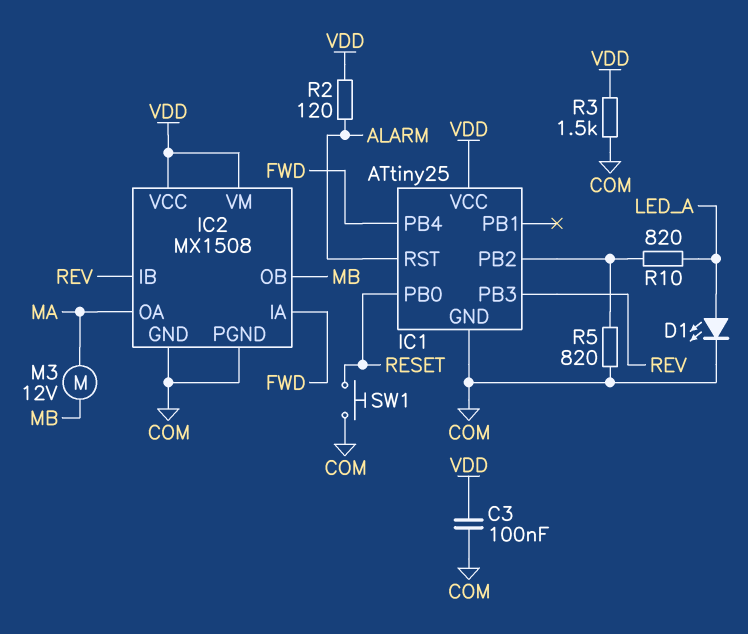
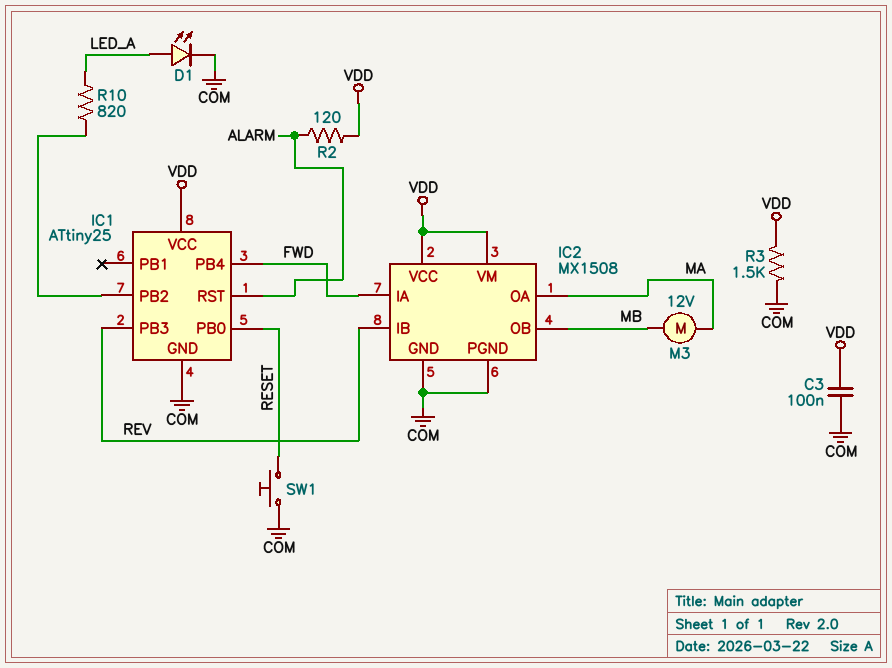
R5: 820 (COM, IC1/PB2) -> none

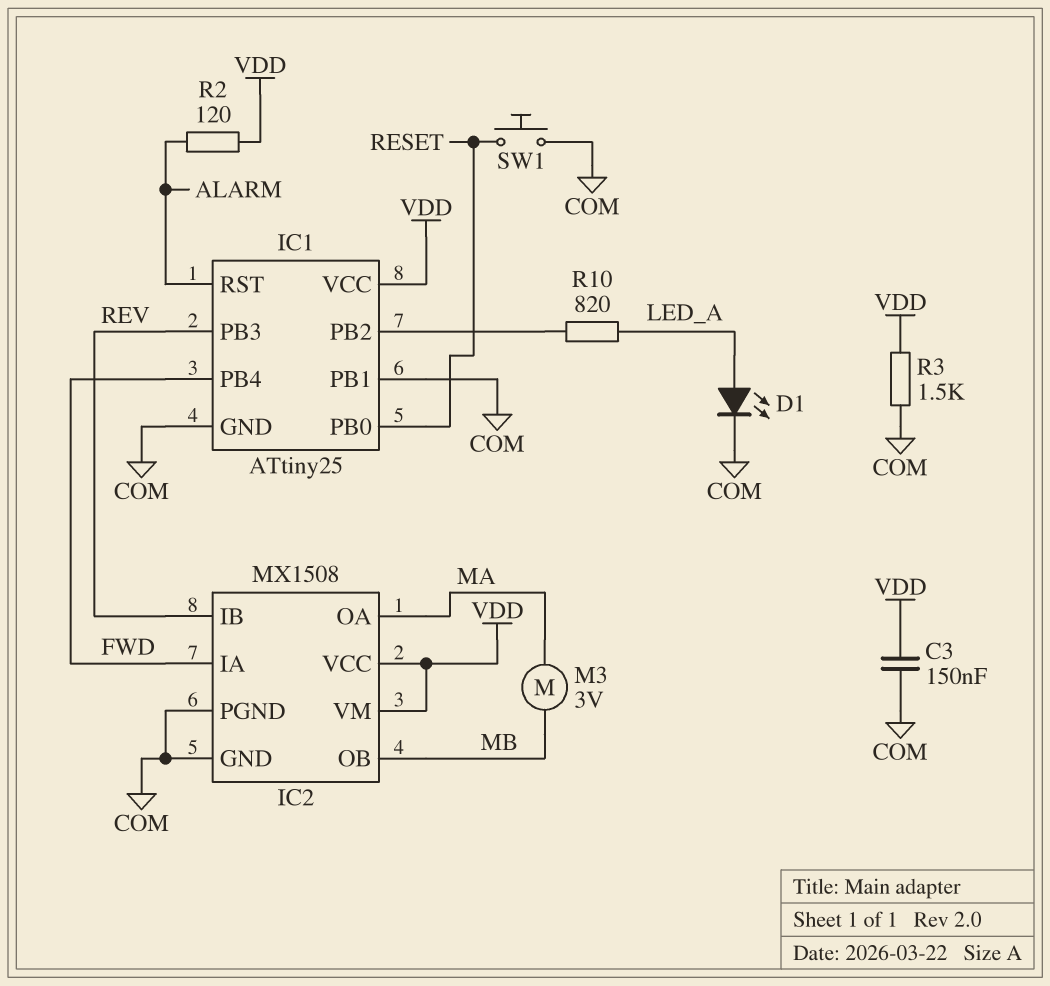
C3: 100nF (COM, VDD) -> 150nF (COM, VDD)
IC1 pin PB1: none -> COM
M3: motor 12V (MA, MB) -> motor 3V (MA, MB)

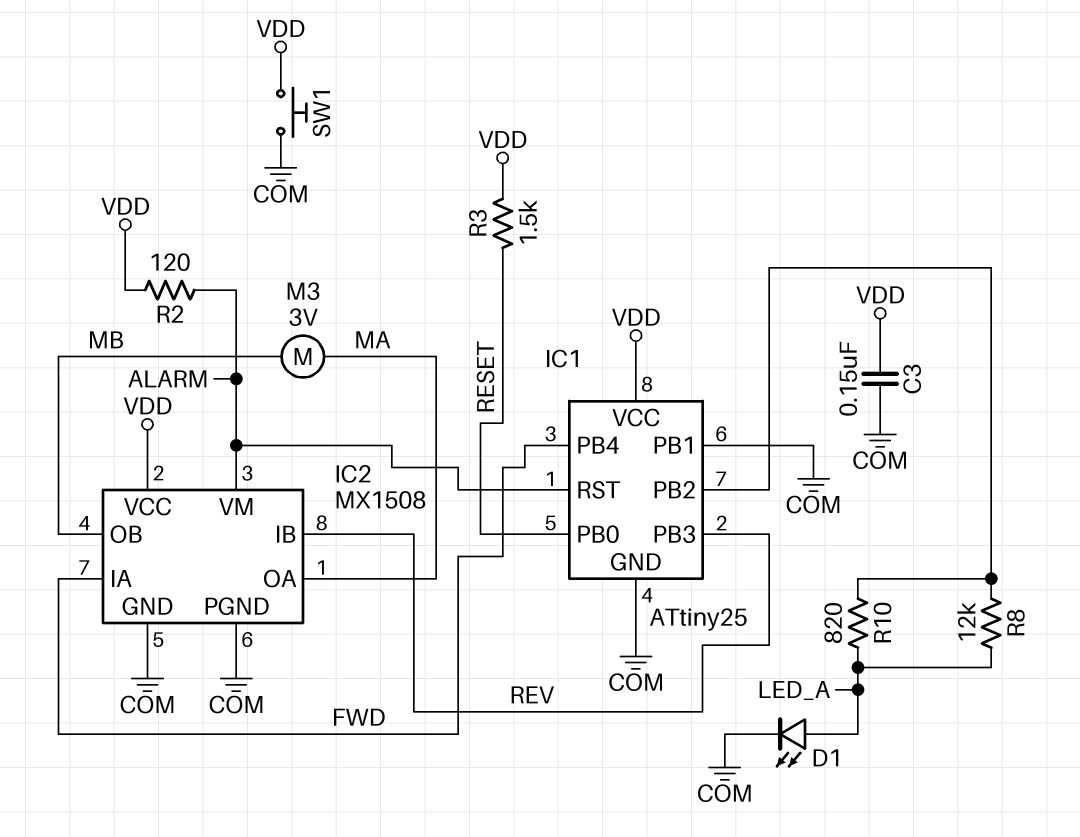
IC2 pin VM: VDD -> ALARM
R3: 1.5k (COM, VDD) -> 1.5k (RESET, VDD)
R8: none -> 12k (IC1/PB2, LED_A)
SW1: button (COM, RESET) -> button (COM, VDD)

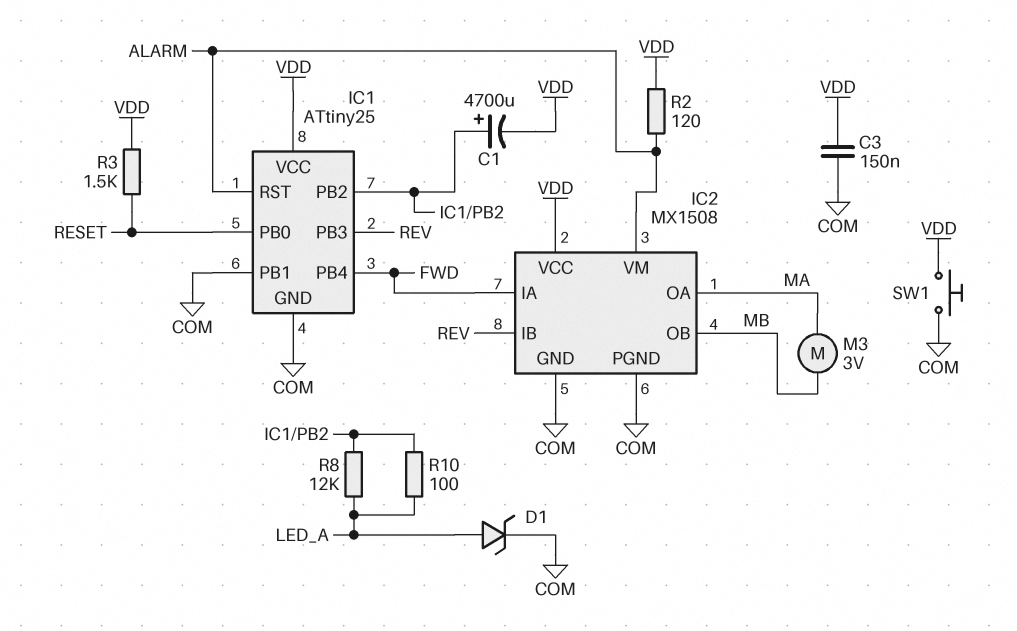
C1: none -> 4700uF (plus IC1/PB2, minus VDD)
D1: LED (A LED_A, K COM) -> zener (A LED_A, K COM)
R10: 820 (IC1/PB2, LED_A) -> 100 (IC1/PB2, LED_A)

